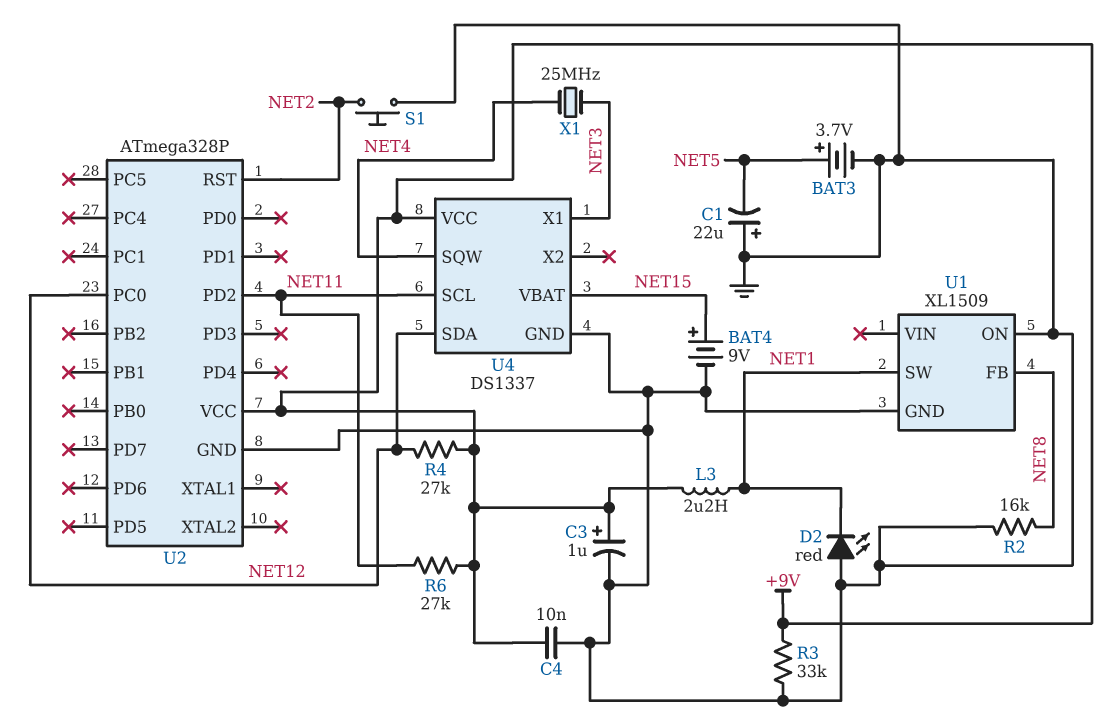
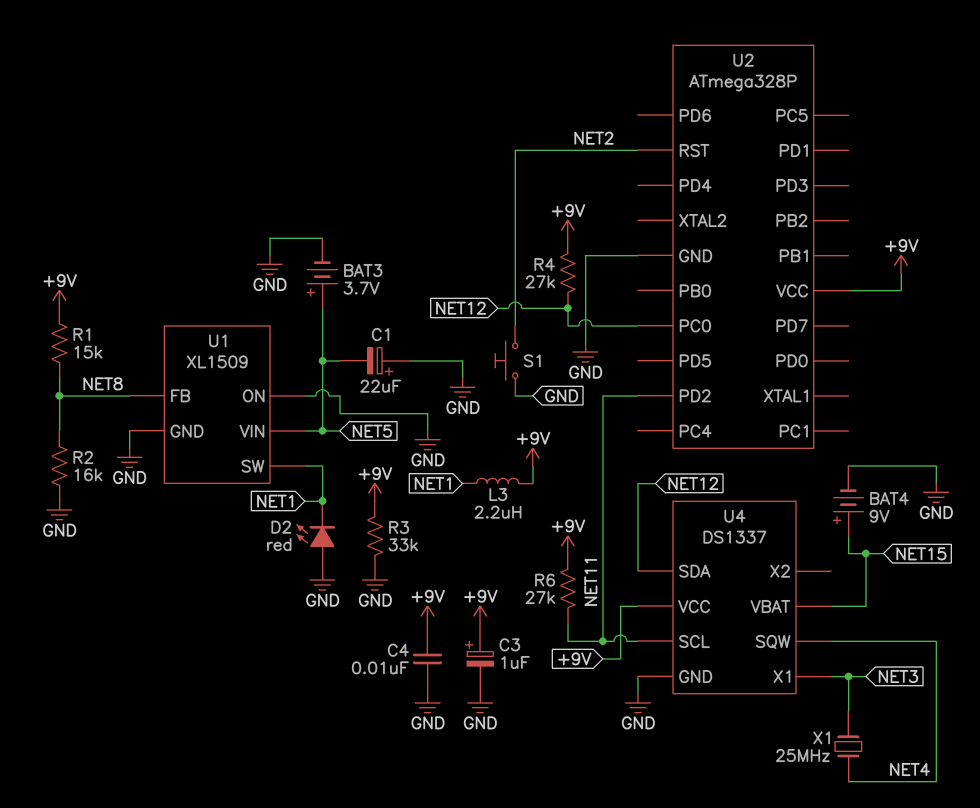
R1: none -> 15k (+9V, NET8)
U1 pin VIN: none -> NET5

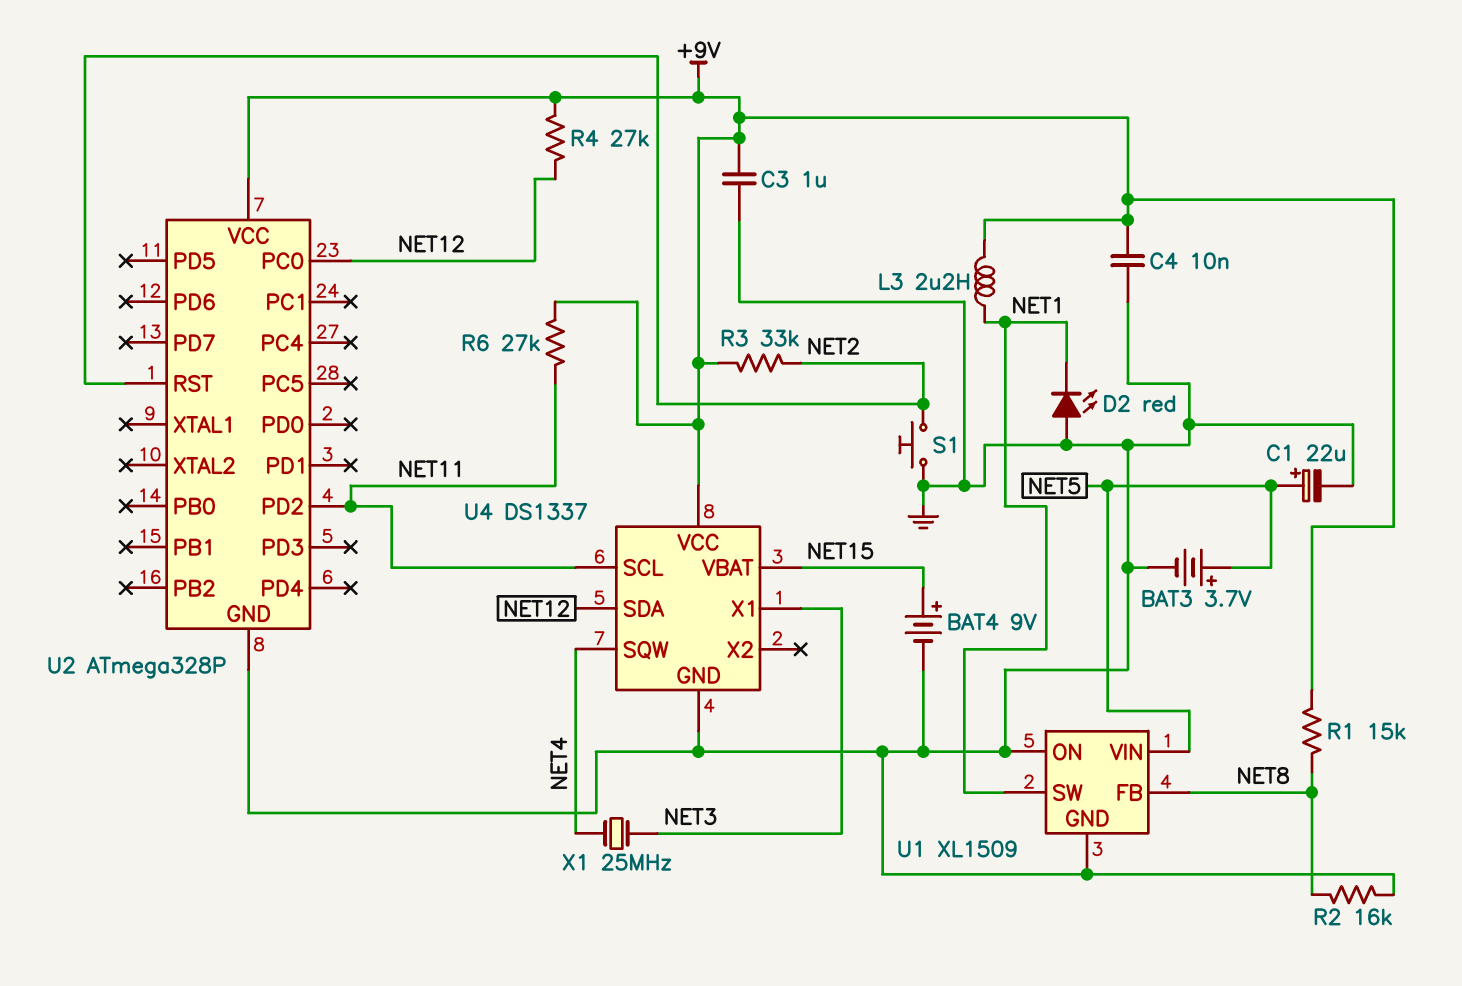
C1: 22uF (plus GND, minus NET5) -> 22uF (plus NET5, minus GND)
C3: 1uF (plus +9V, minus GND) -> 1uF (+9V, GND)
R3: 33k (+9V, GND) -> 33k (+9V, NET2)

